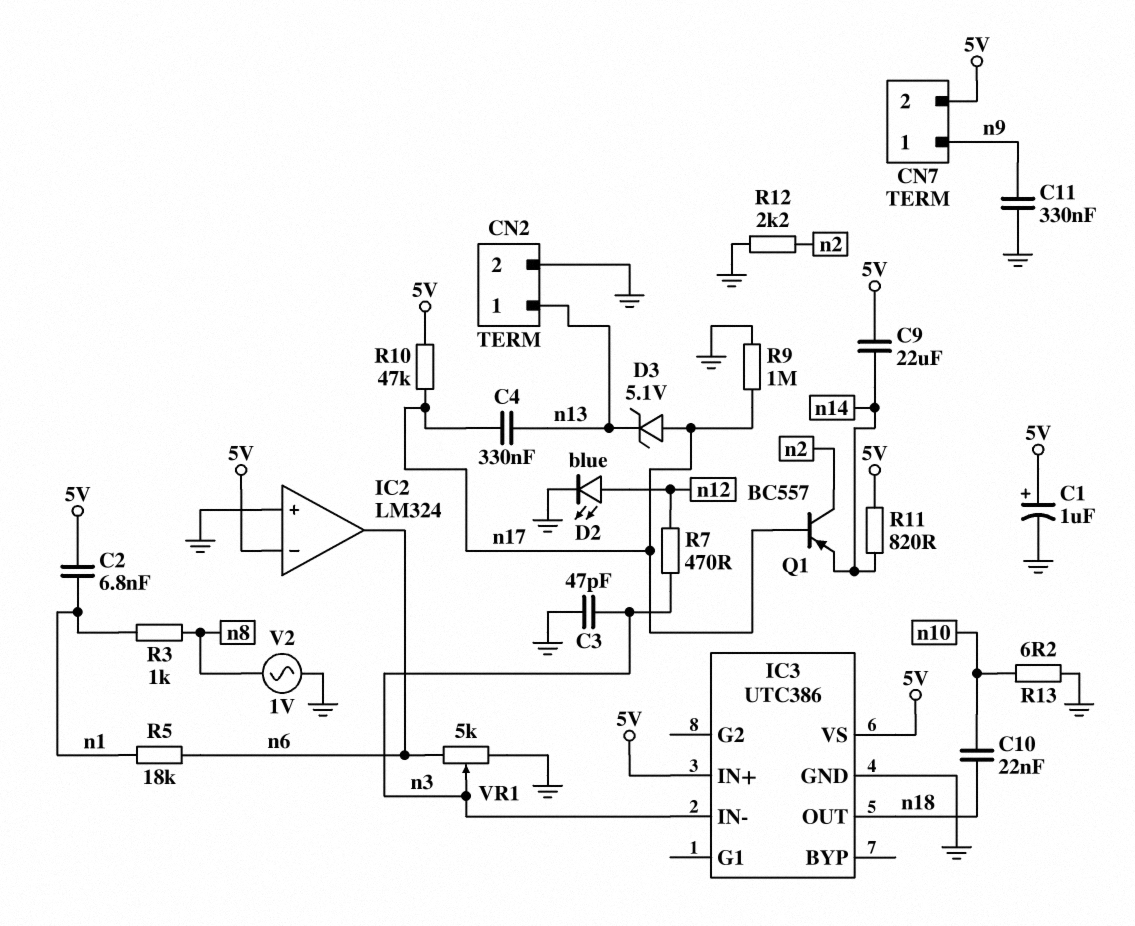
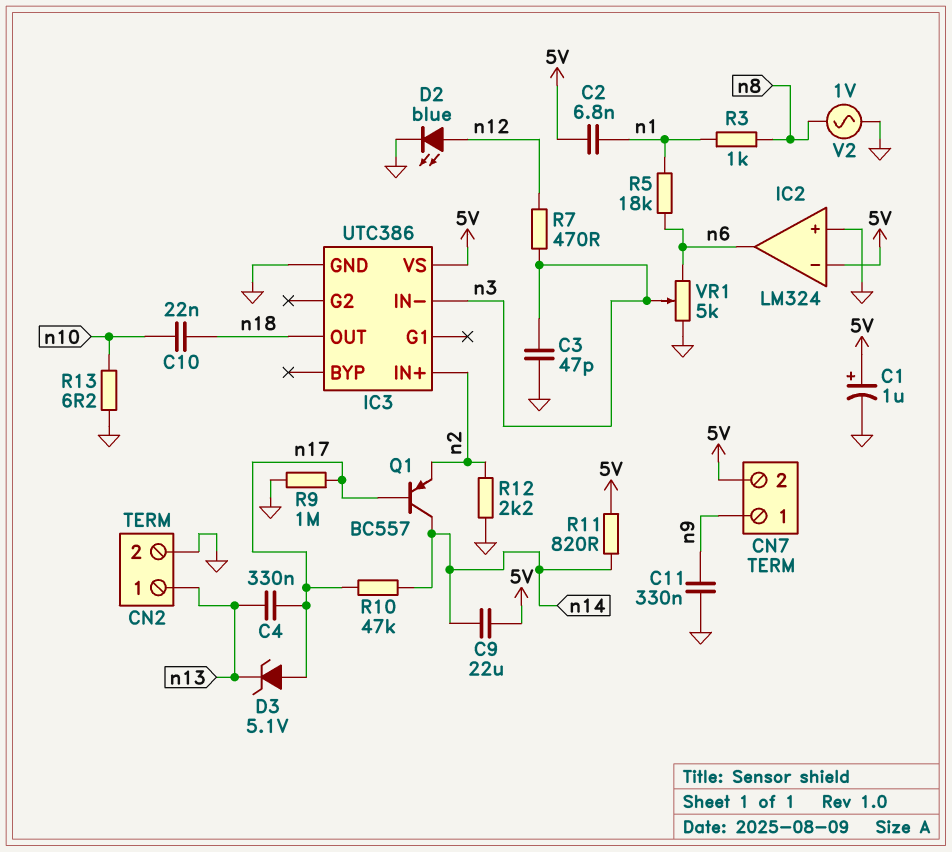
IC3 pin IN+: 5V -> n2
Q1: PNP BC557 (B n17, C n2, E n14) -> PNP BC557 (B n17, C n14, E n2)
R10: 47k (5V, n17) -> 47k (n14, n17)

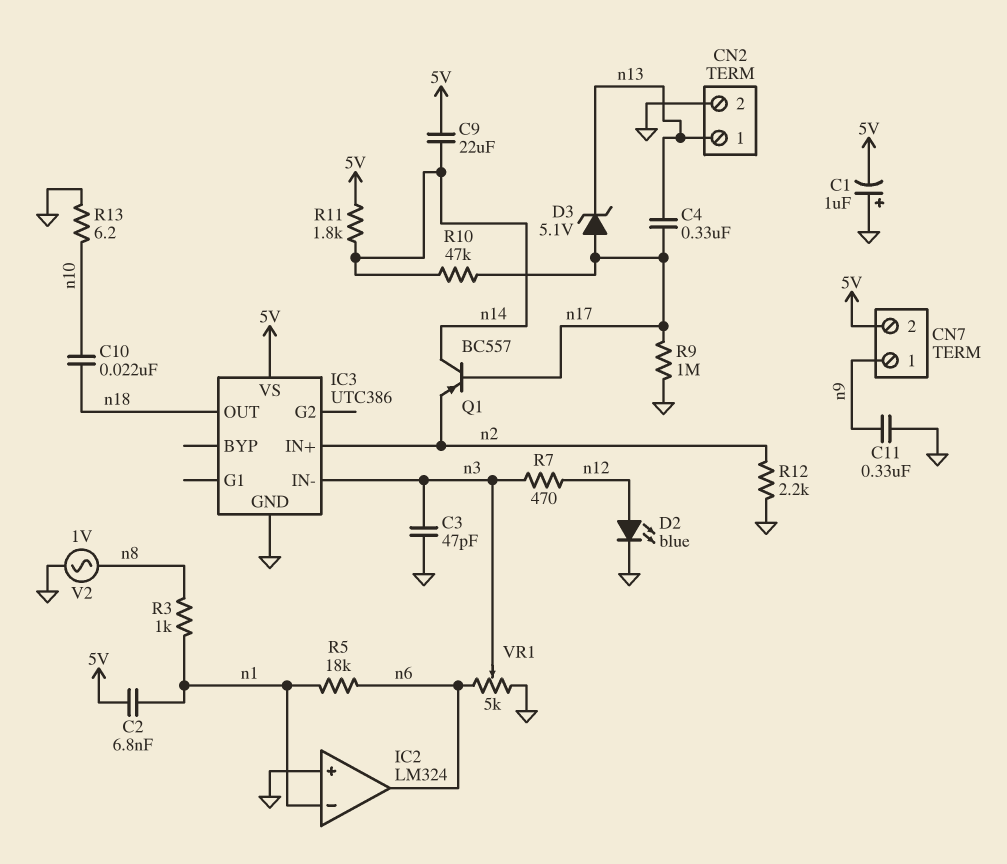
C1: 1uF (plus 5V, minus GND) -> 1uF (plus GND, minus 5V)
IC2 pin in-: 5V -> n1
R11: 820 (5V, n14) -> 1.8k (5V, n14)

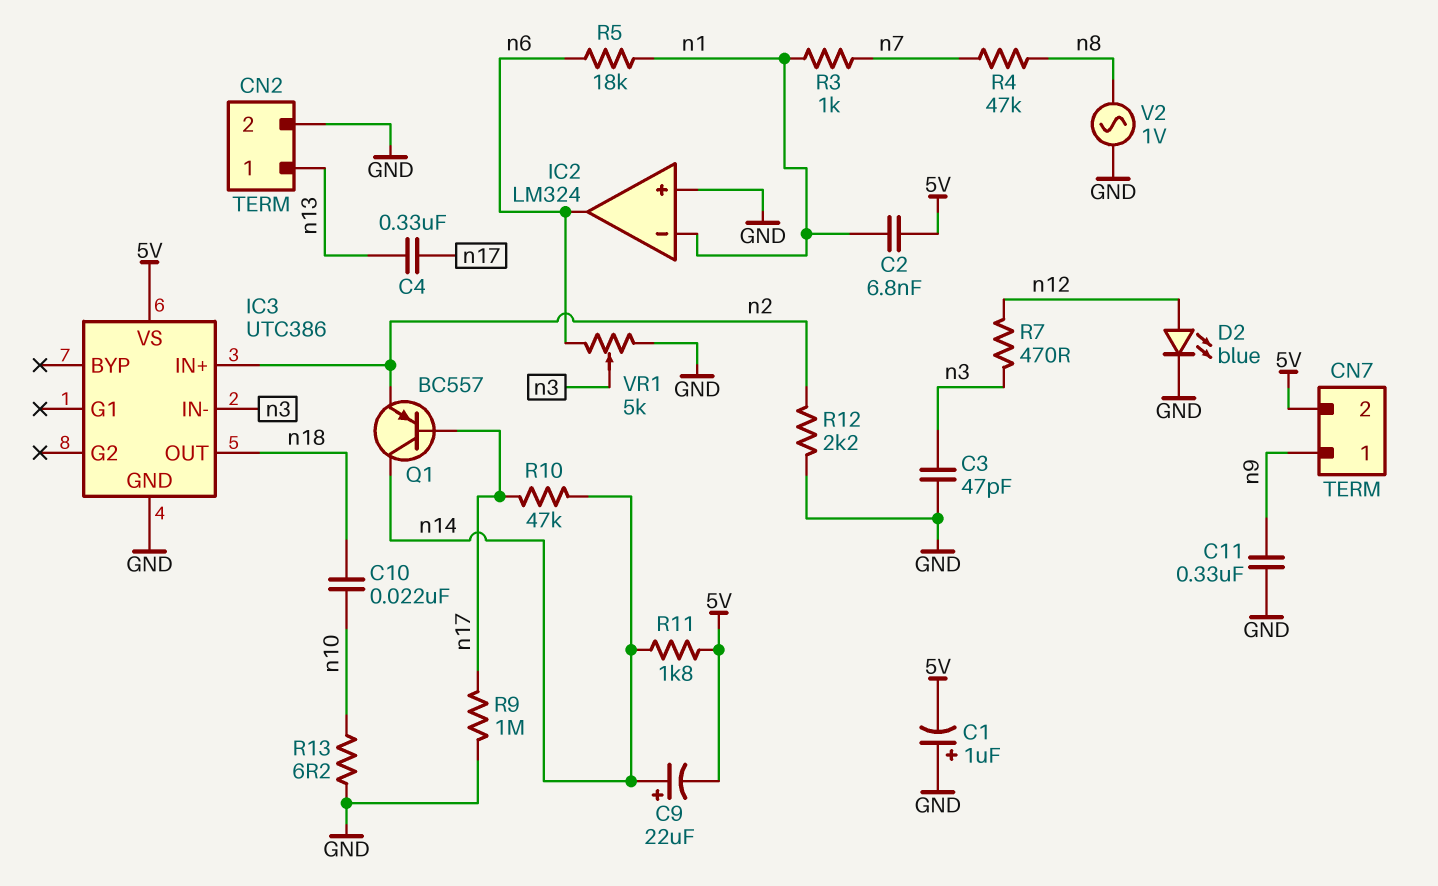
C9: 22uF (5V, n14) -> 22uF (plus n14, minus 5V)
D3: zener 5.1V (A n17, K n13) -> none
R3: 1k (n1, n8) -> 1k (n1, n7)
R4: none -> 47k (n7, n8)

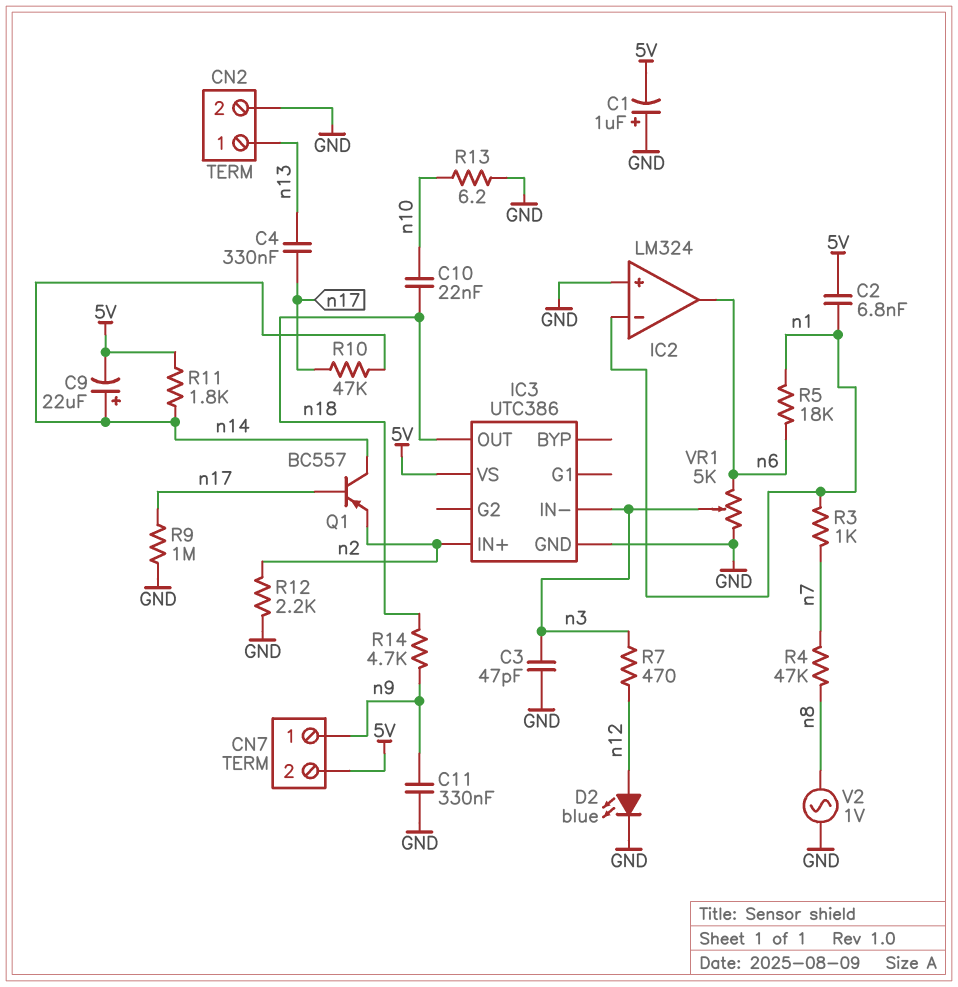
R14: none -> 4.7k (n9, n18)

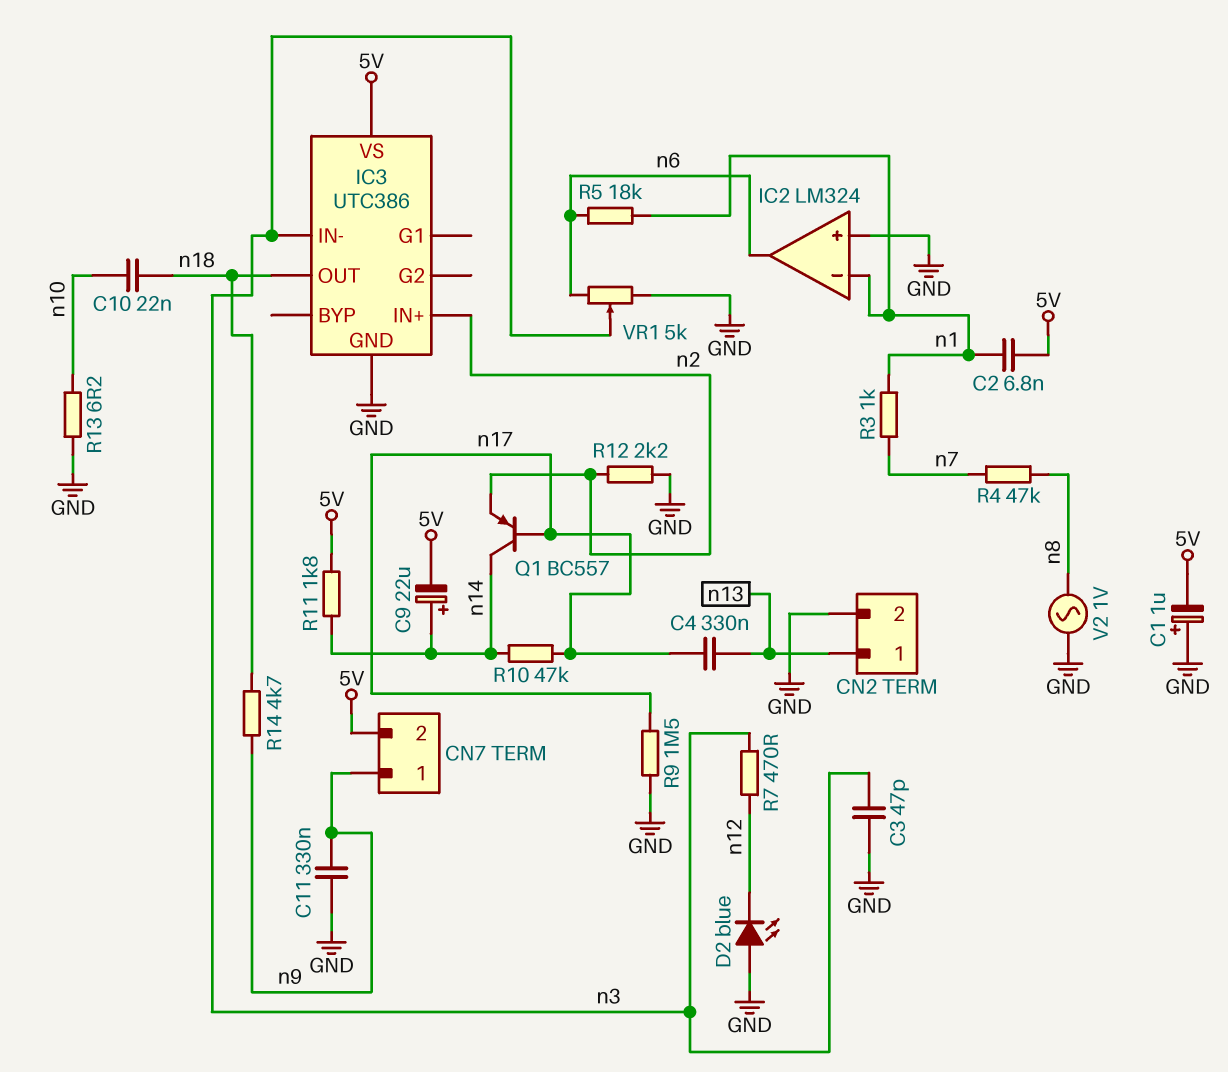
D2: LED blue (A n12, K GND) -> LED blue (A GND, K n12)
R9: 1M (GND, n17) -> 1.5M (GND, n17)

